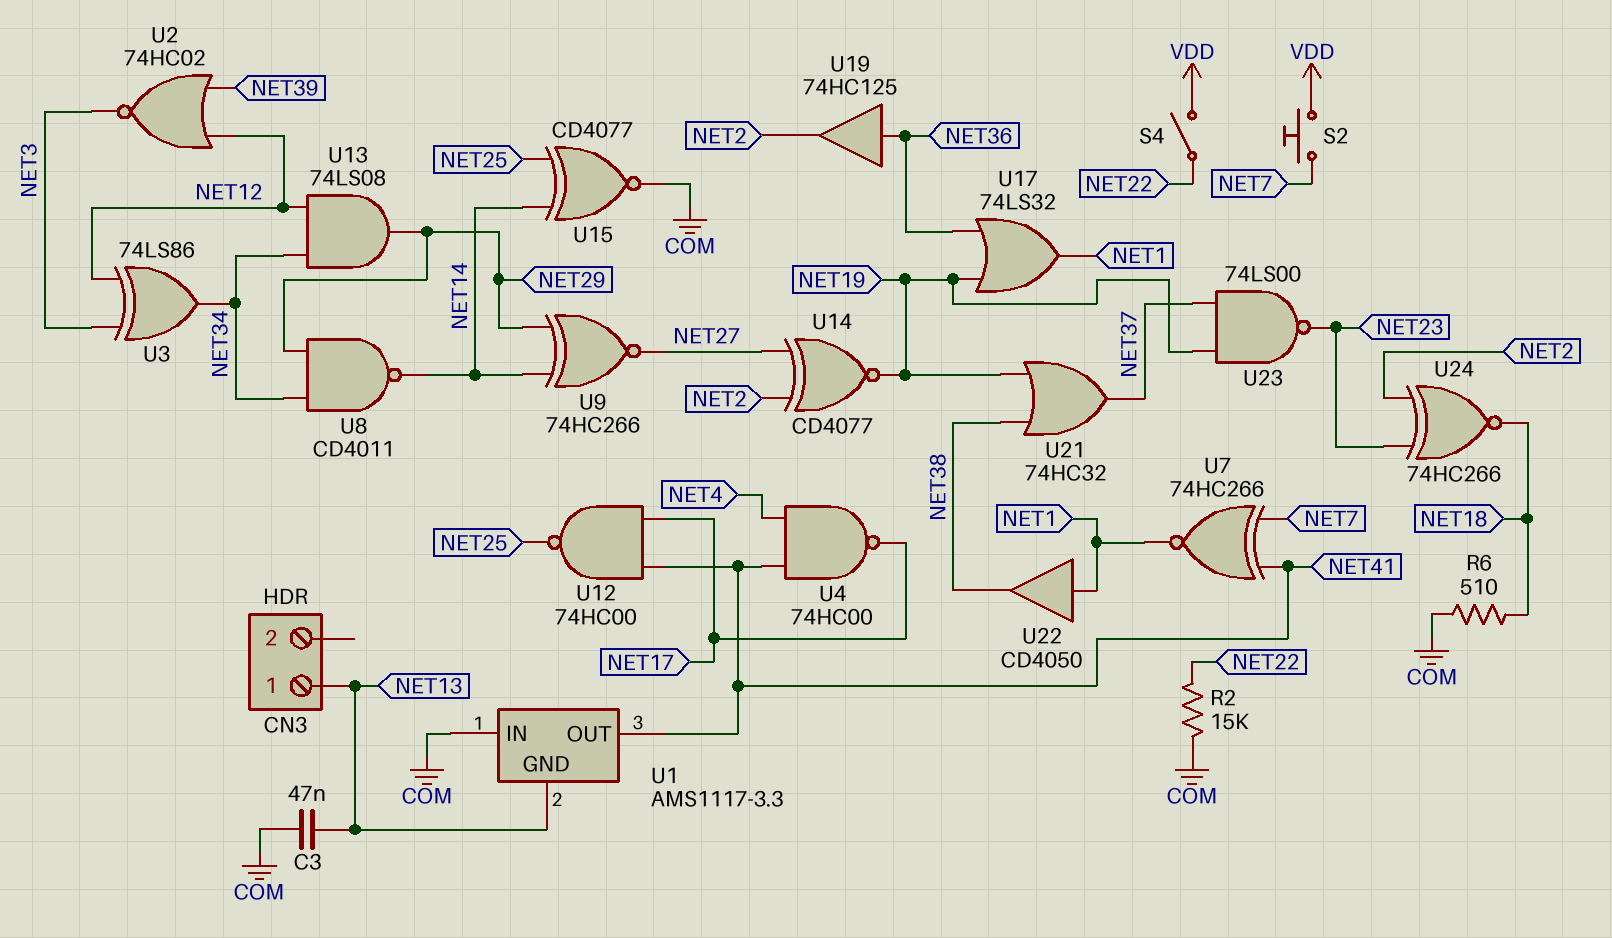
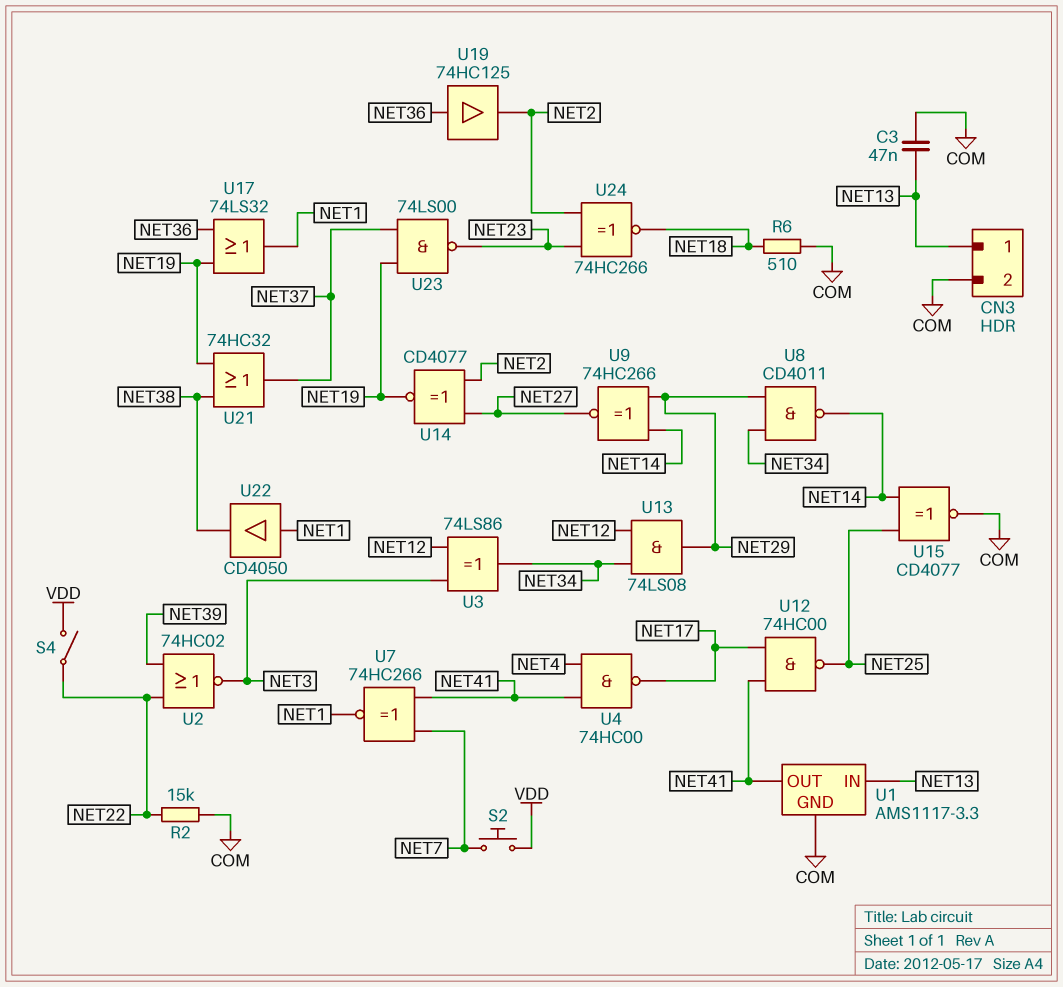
CN3 pin 2: none -> COM
U1 pin GND: NET13 -> COM
U1 pin IN: COM -> NET13
U2: NOR 74HC02 (in NET12, in NET39, out NET3) -> NOR 74HC02 (in NET22, in NET39, out NET3)

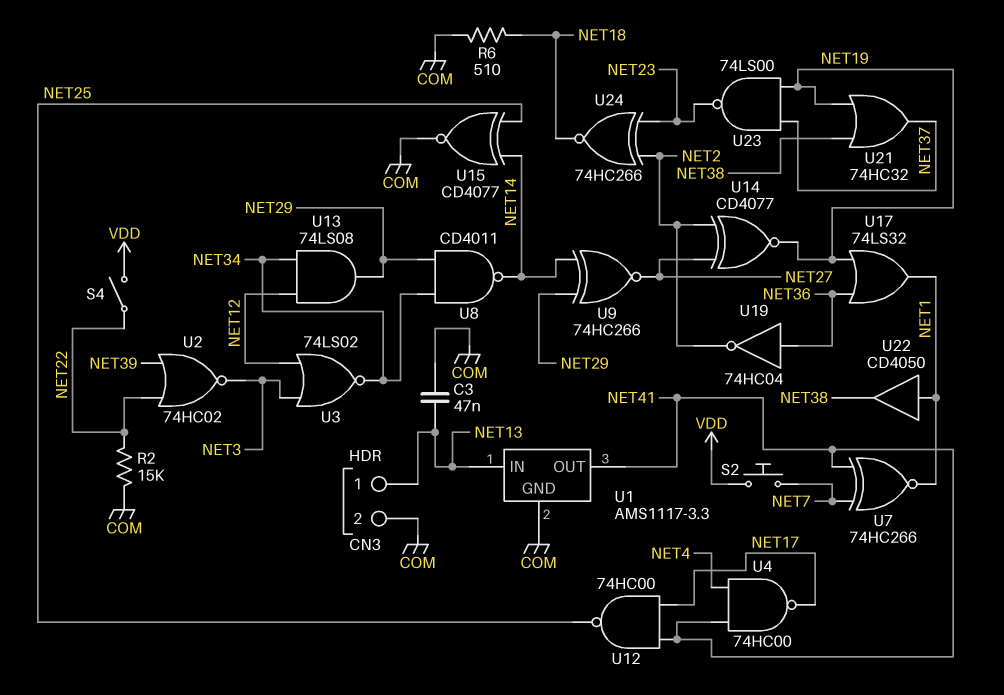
U3: XOR 74LS86 (in NET3, in NET12, out NET34) -> NOR 74LS02 (in NET3, in NET12, out NET34)
U19: buffer 74HC125 (in NET36, out NET2) -> NOT 74HC04 (in NET36, out NET2)

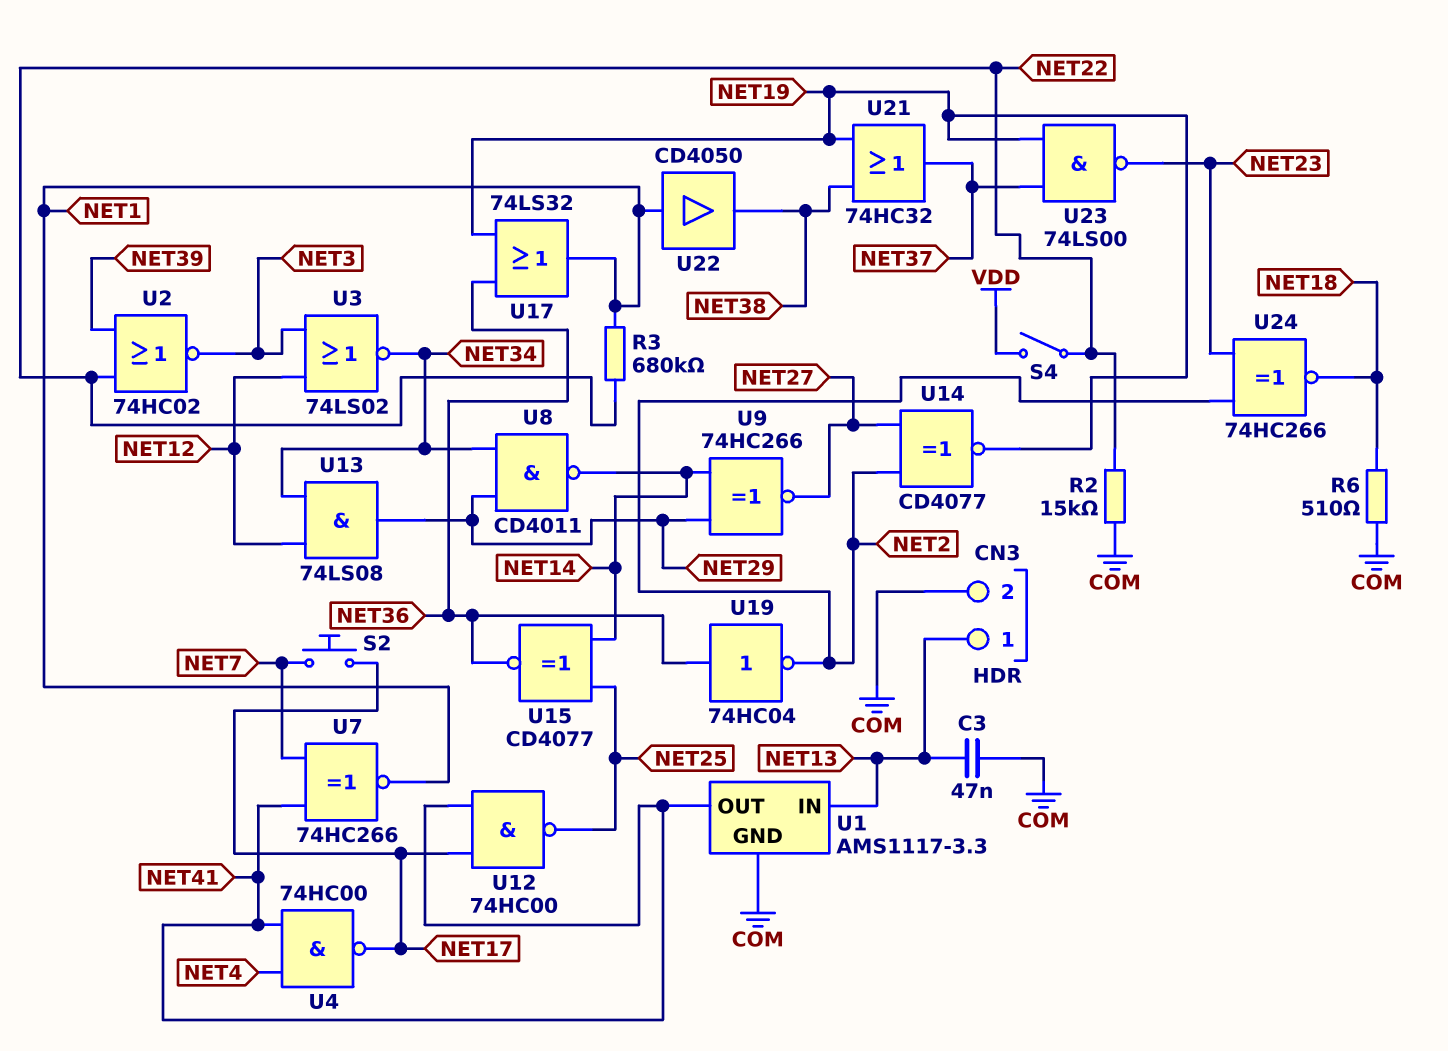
R3: none -> 680k (NET1, NET22)
S2: button (NET7, VDD) -> button (NET7, NET17)
U15: XNOR CD4077 (in NET14, in NET25, out COM) -> XNOR CD4077 (in NET14, in NET25, out NET36)

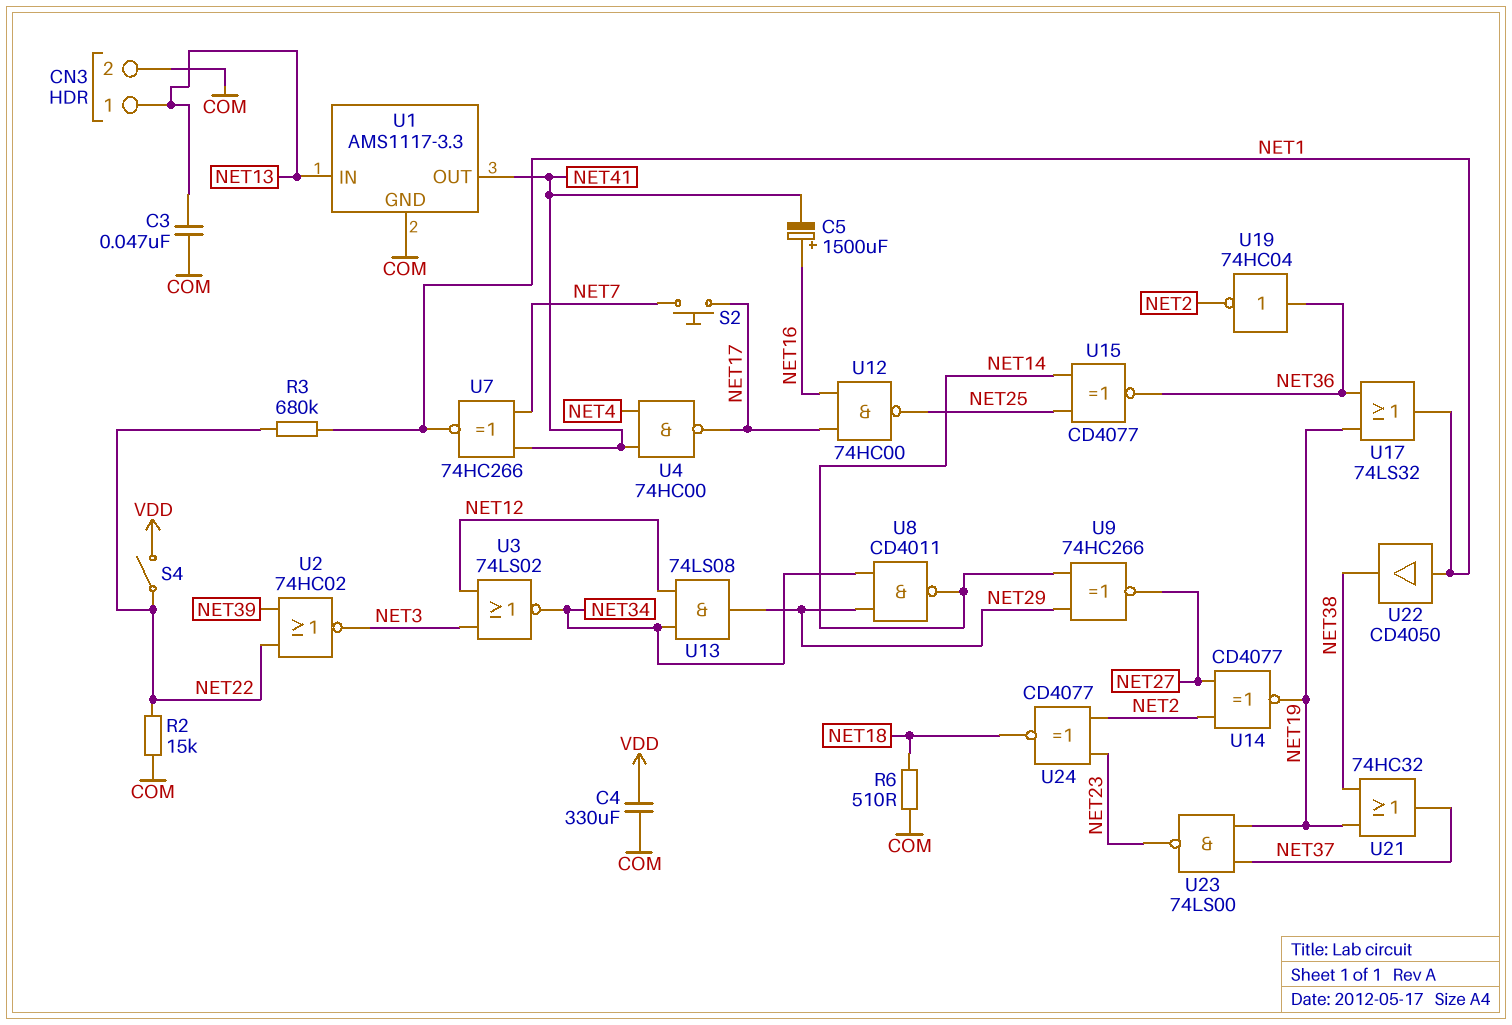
C4: none -> 330uF (COM, VDD)
C5: none -> 1500uF (plus NET16, minus NET41)
U12: NAND 74HC00 (in NET17, in NET41, out NET25) -> NAND 74HC00 (in NET16, in NET17, out NET25)
U24: XNOR 74HC266 (in NET2, in NET23, out NET18) -> XNOR CD4077 (in NET2, in NET23, out NET18)

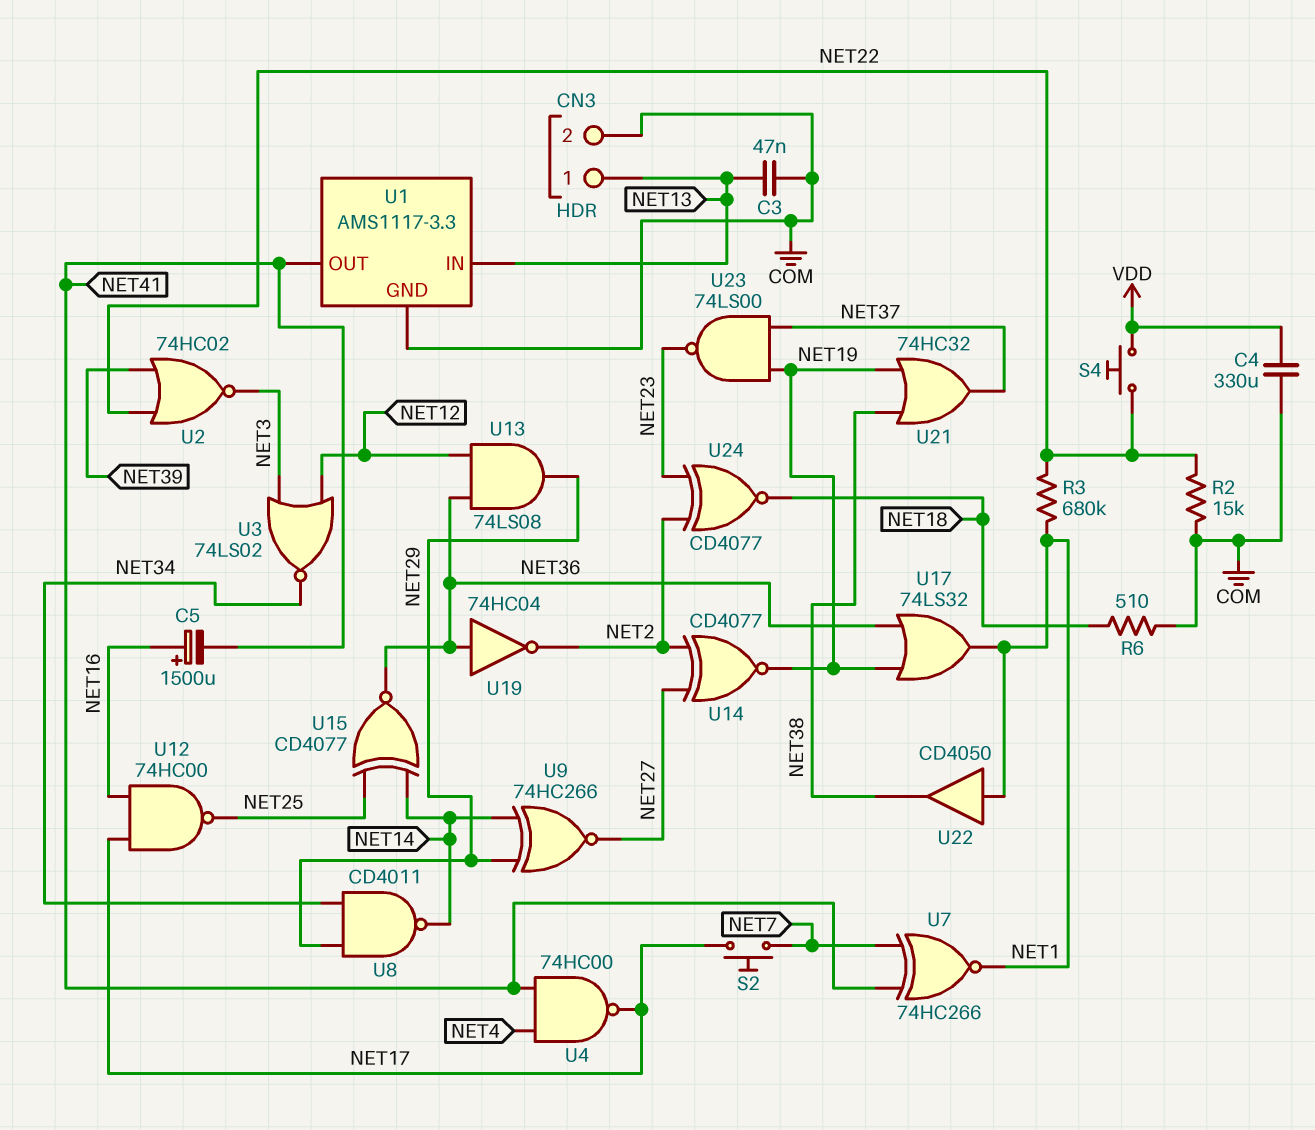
S4: switch (NET22, VDD) -> button (NET22, VDD)
U13: AND 74LS08 (in NET12, in NET34, out NET29) -> AND 74LS08 (in NET12, in NET36, out NET29)

